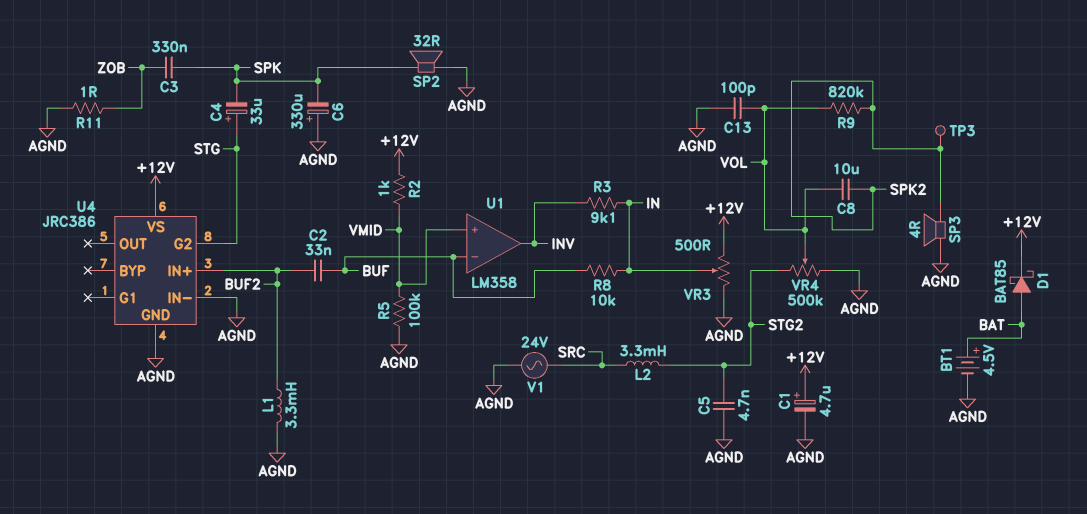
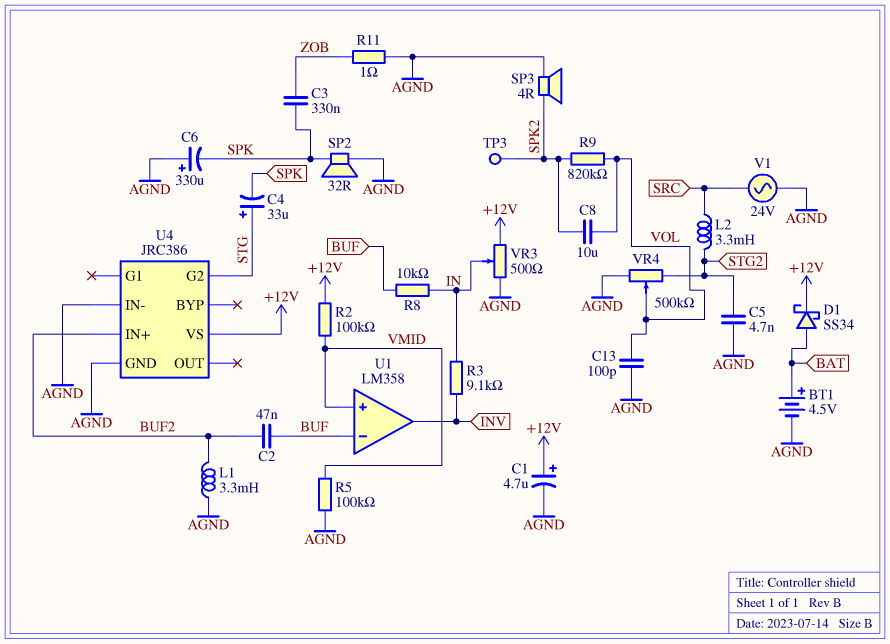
C2: 33nF (BUF, BUF2) -> 47nF (BUF, BUF2)
D1: schottky BAT85 (A BAT, K +12V) -> schottky SS34 (A BAT, K +12V)
R2: 1k (+12V, VMID) -> 100k (+12V, VMID)

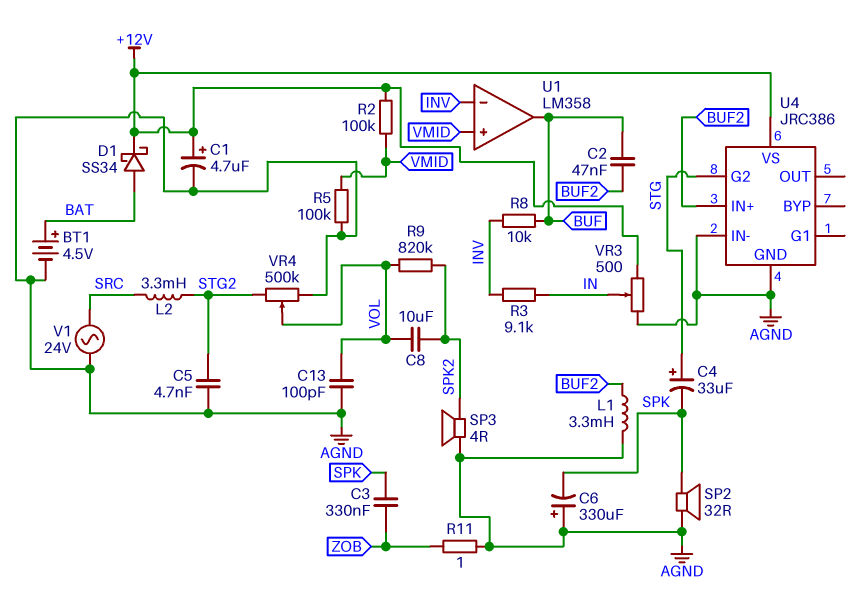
R8: 10k (BUF, IN) -> 10k (BUF, INV)
TP3: test point (SPK2) -> none
U1 pin in-: BUF -> INV
U1 pin out: INV -> BUF

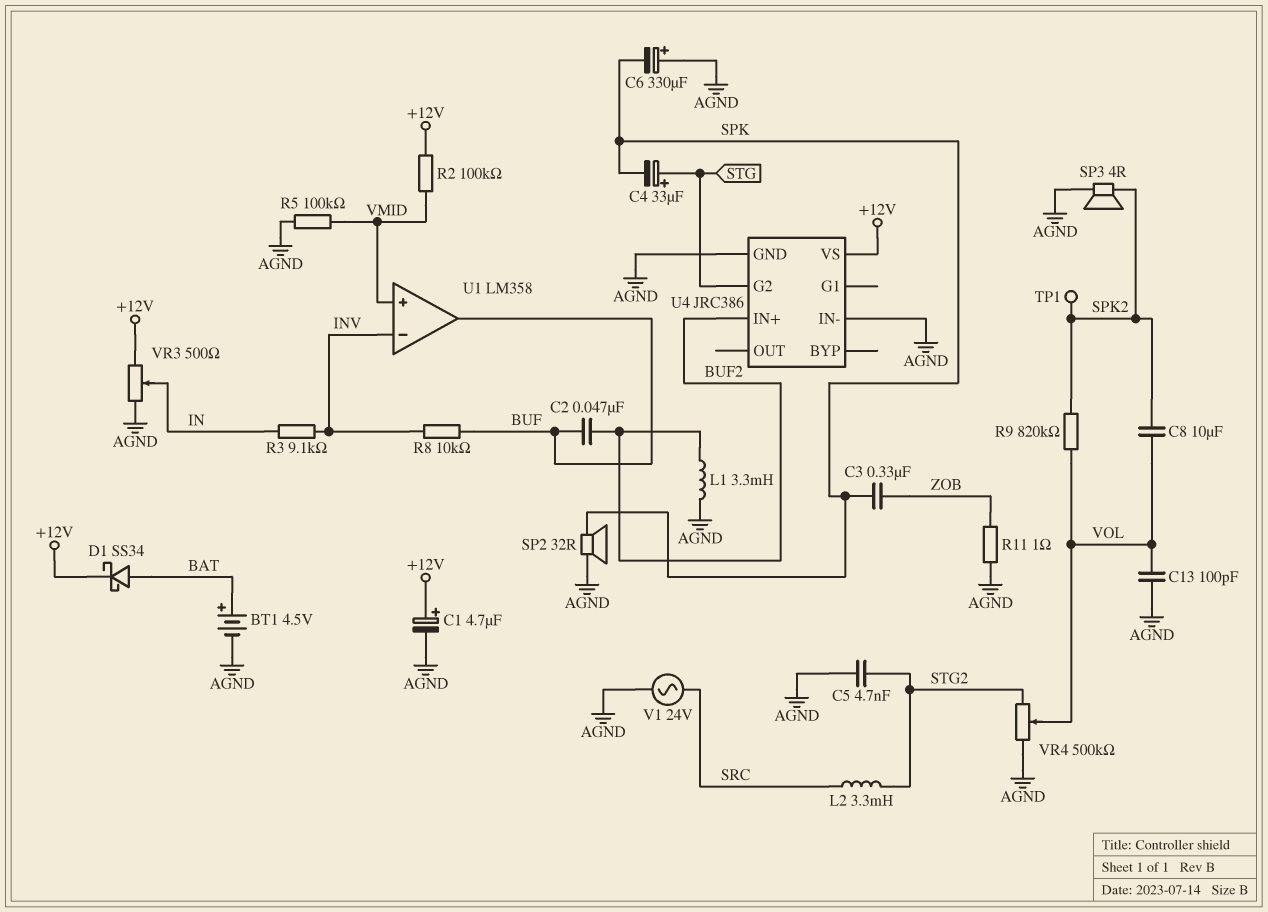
TP1: none -> test point (SPK2)

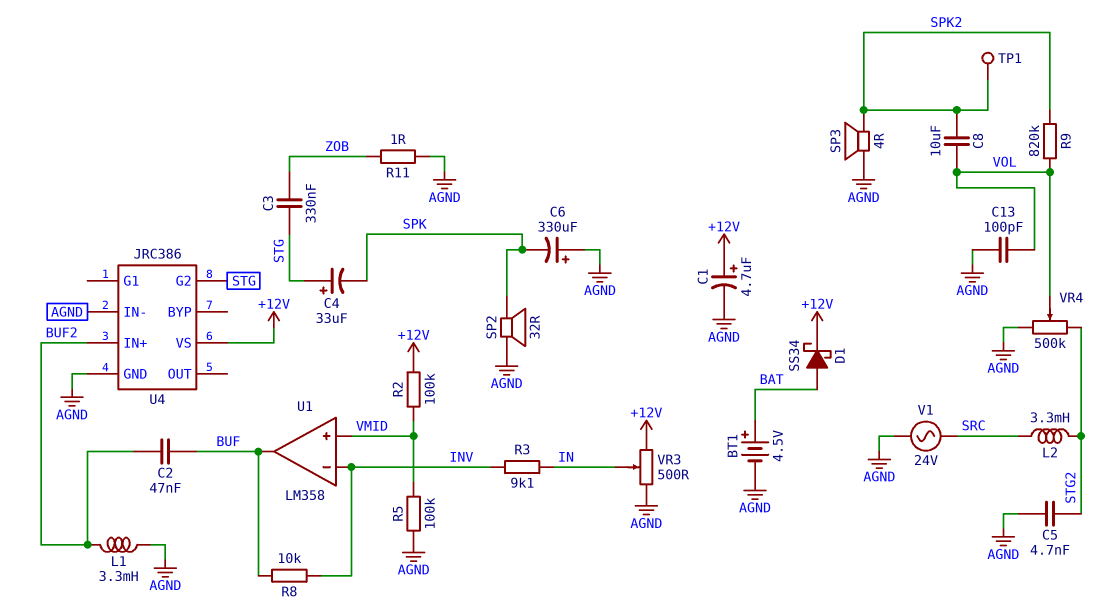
C3: 330nF (SPK, ZOB) -> 330nF (STG, ZOB)

